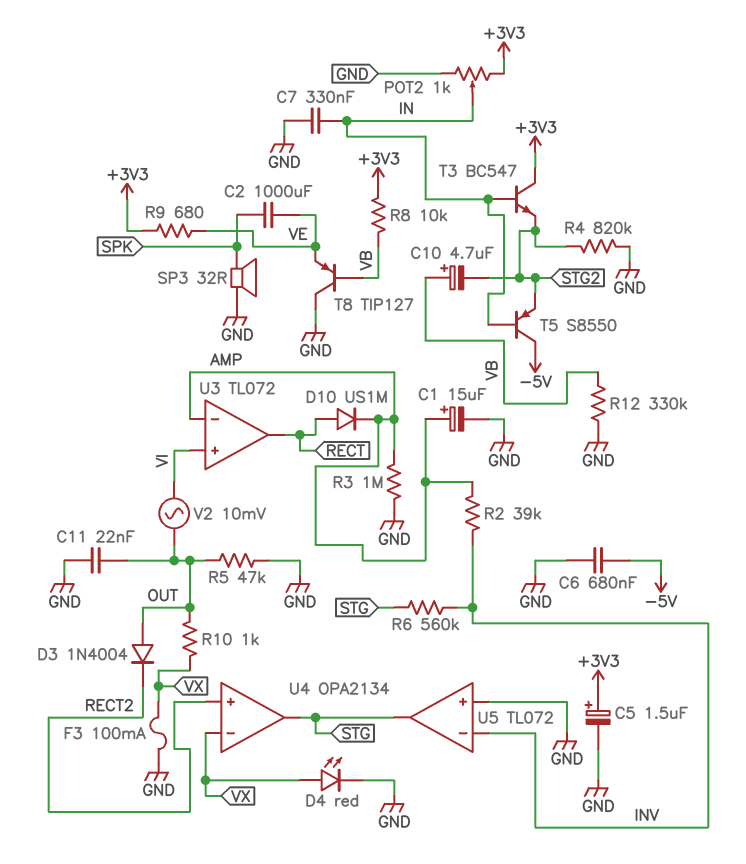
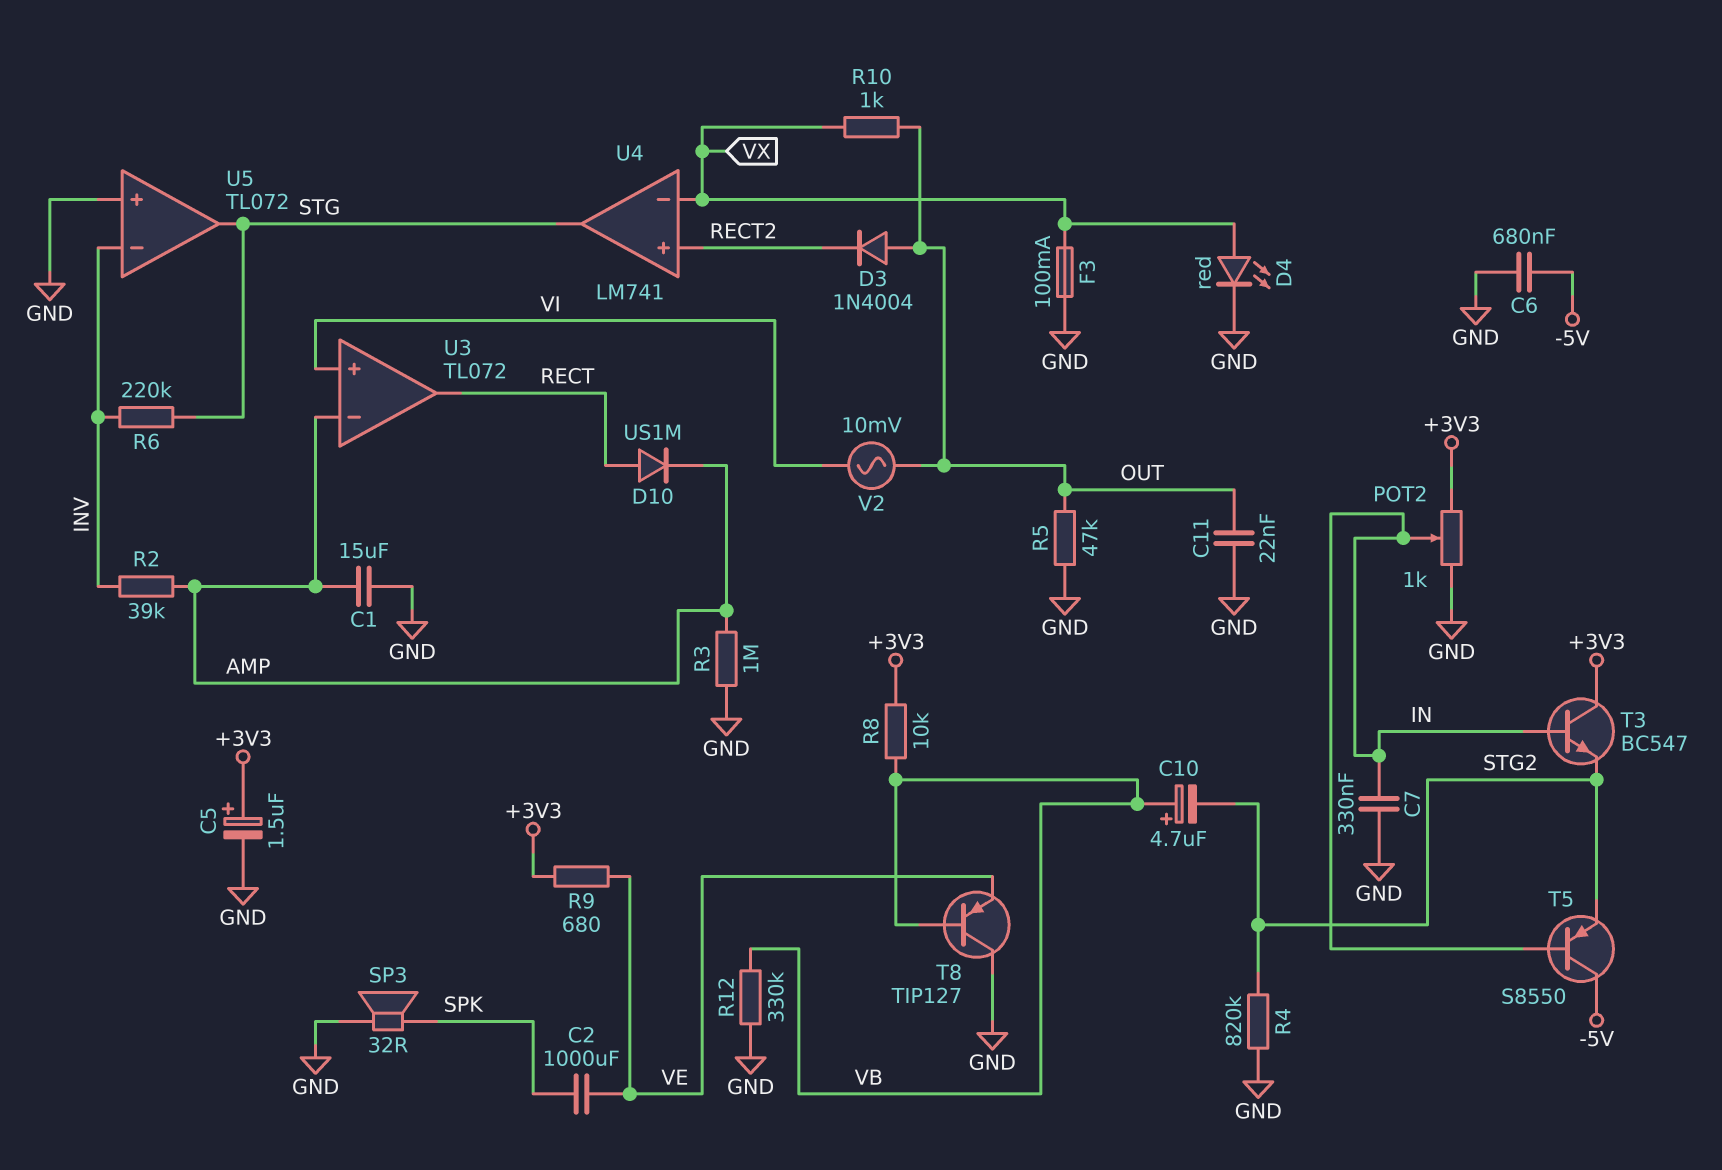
C1: 15uF (plus AMP, minus GND) -> 15uF (AMP, GND)
R6: 560k (INV, STG) -> 220k (INV, STG)
U4: OPA2134 -> LM741

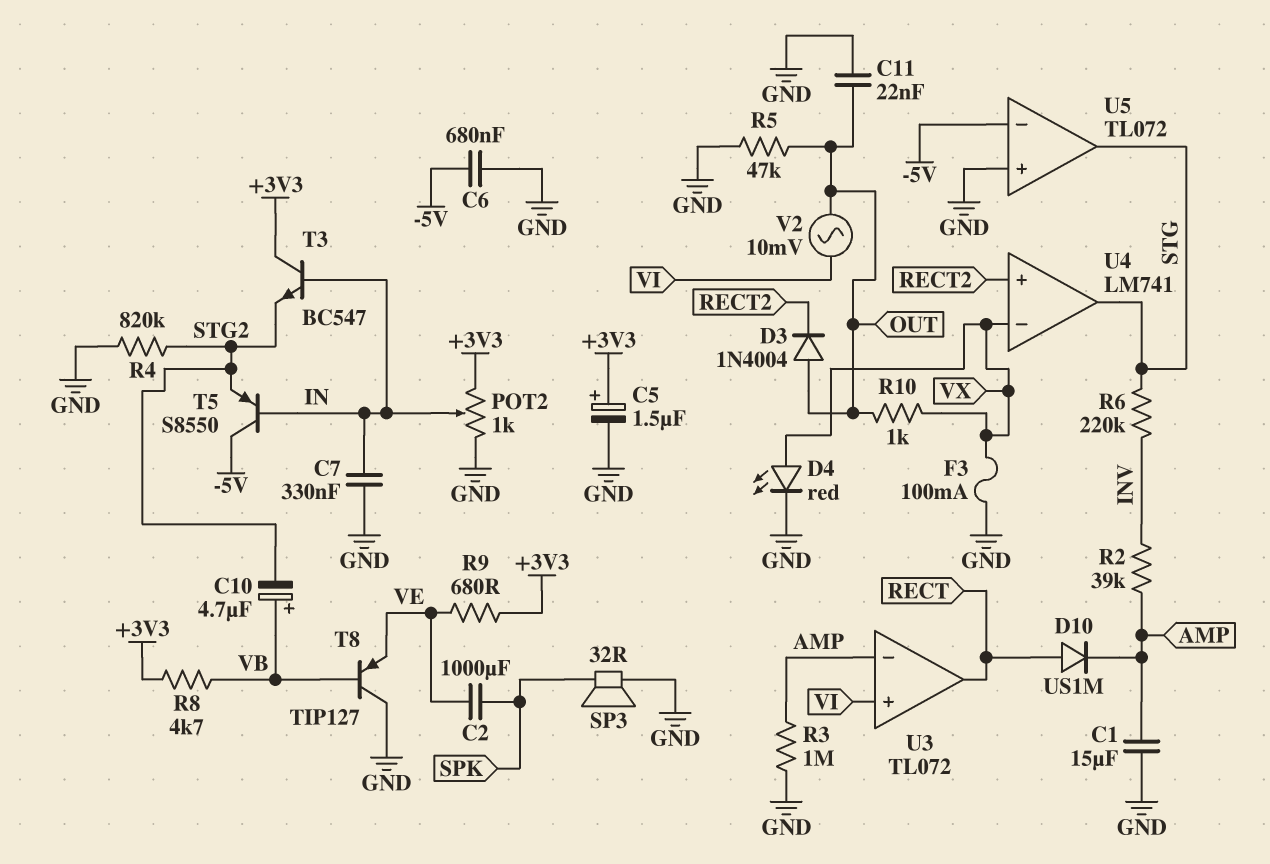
R8: 10k (+3V3, VB) -> 4.7k (+3V3, VB)
R12: 330k (GND, VB) -> none
U5 pin in-: INV -> -5V

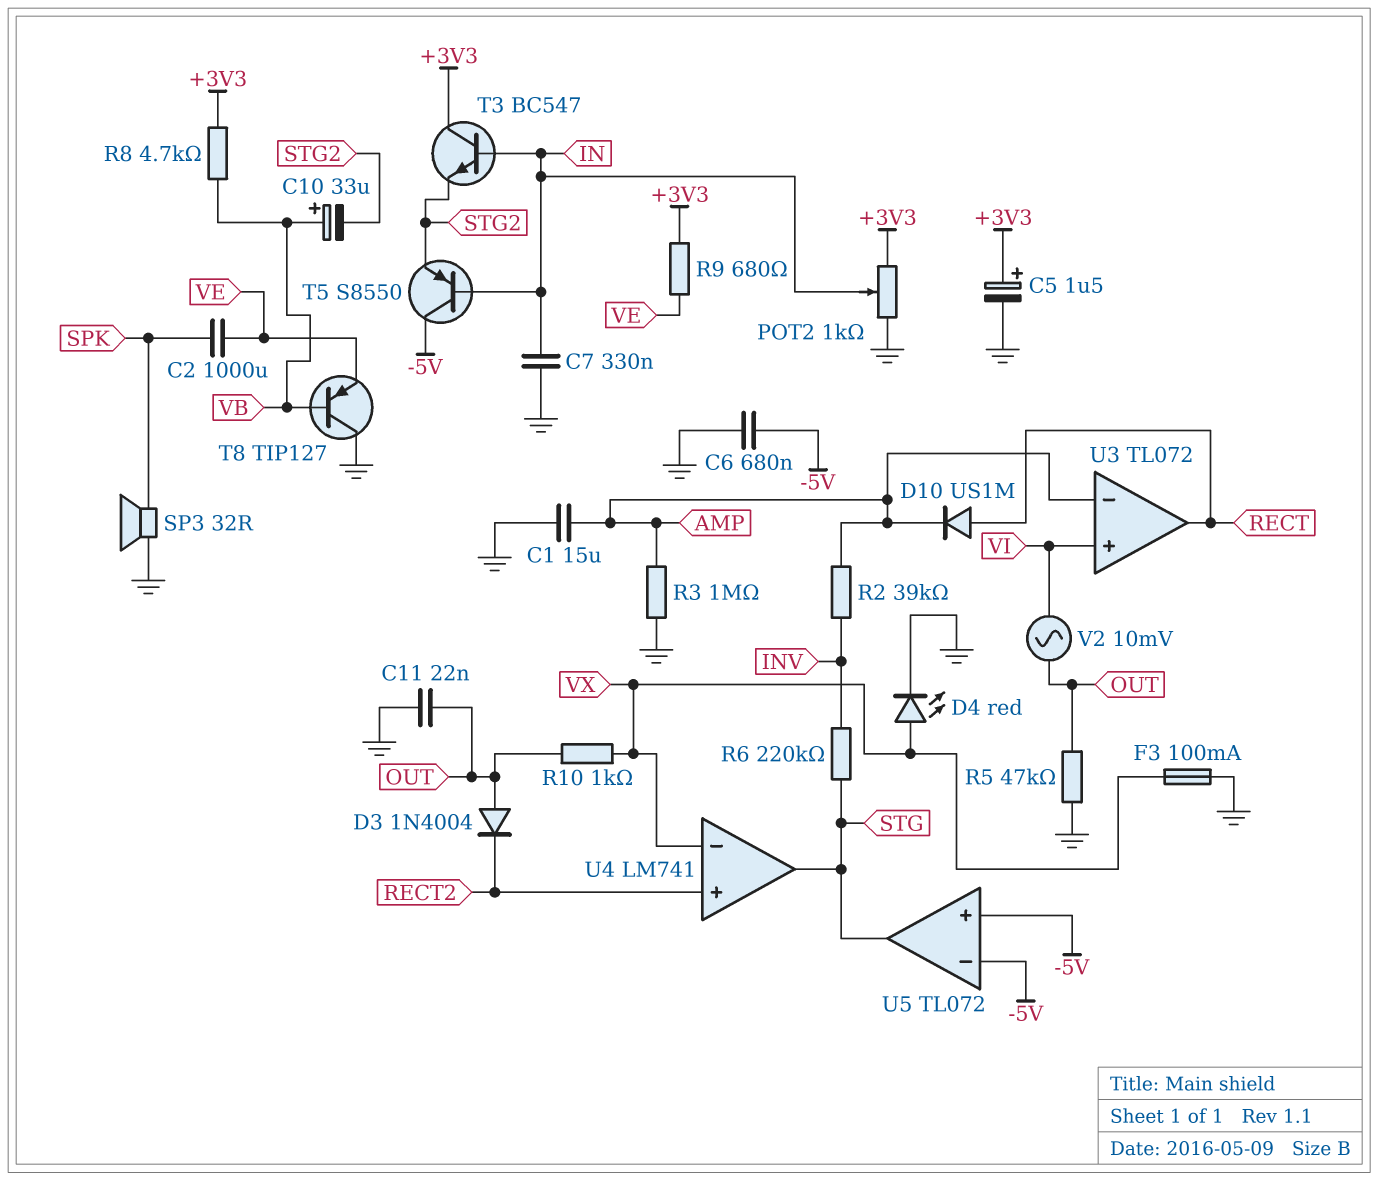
C10: 4.7uF (plus VB, minus STG2) -> 33uF (plus VB, minus STG2)
R4: 820k (GND, STG2) -> none
U5 pin in+: GND -> -5V

